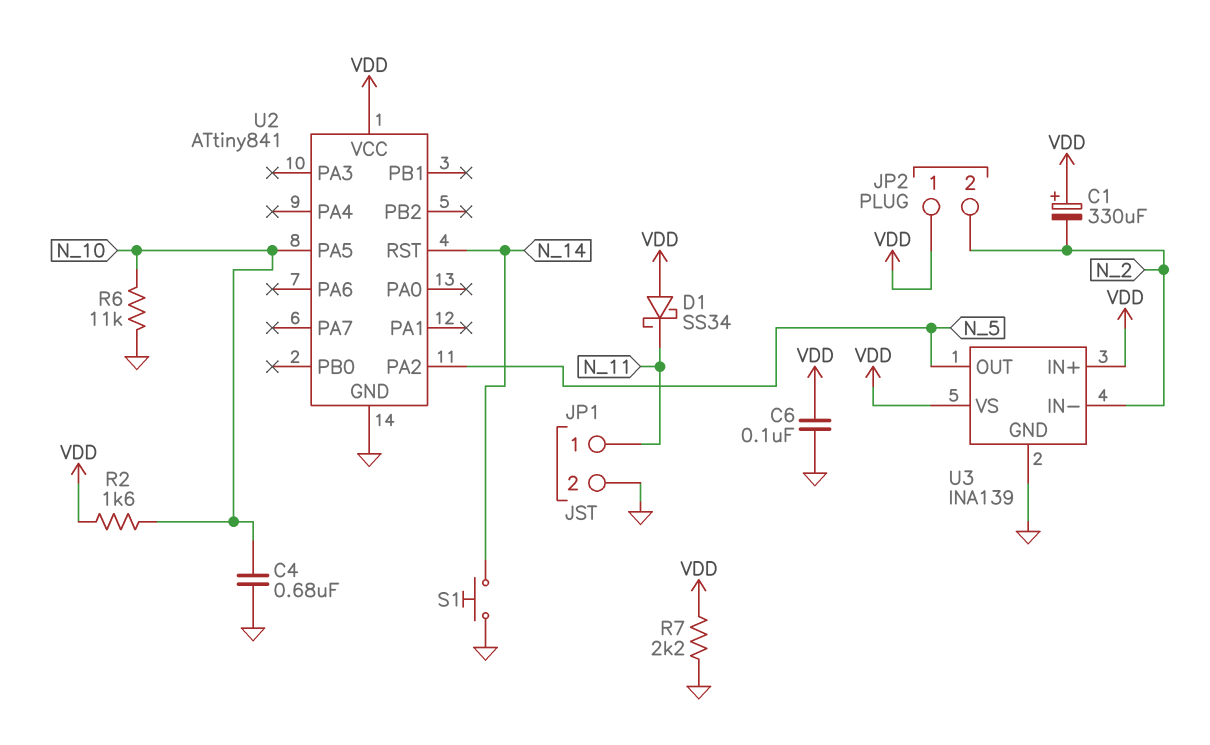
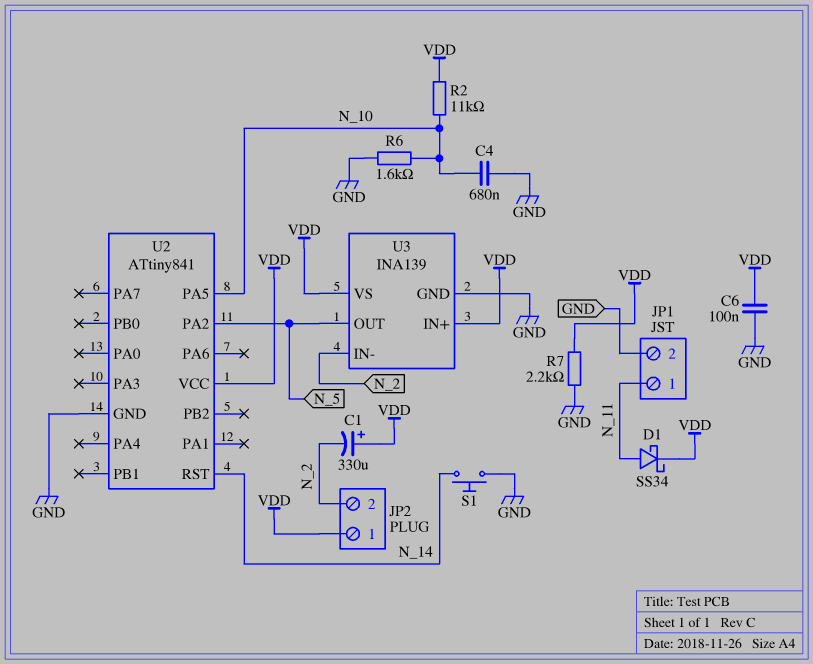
D1: schottky SS34 (A VDD, K N_11) -> schottky SS34 (A N_11, K VDD)
R2: 1.6k (N_10, VDD) -> 11k (N_10, VDD)
R6: 11k (GND, N_10) -> 1.6k (GND, N_10)

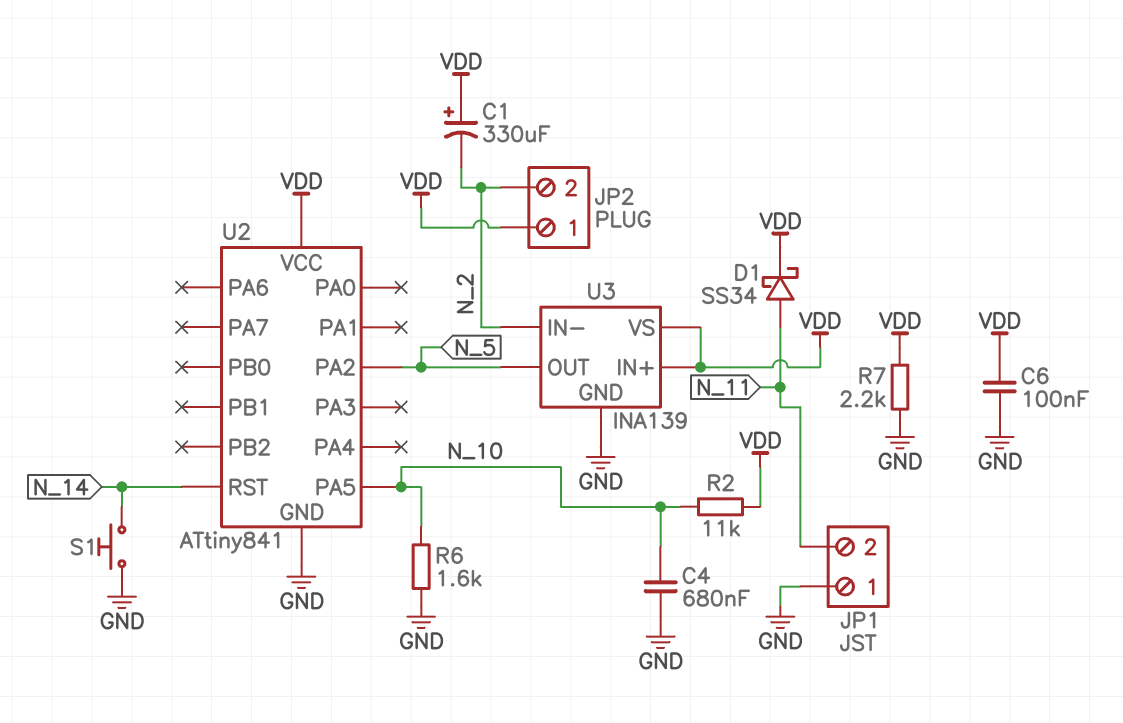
JP1 pin 1: N_11 -> GND
JP1 pin 2: GND -> N_11

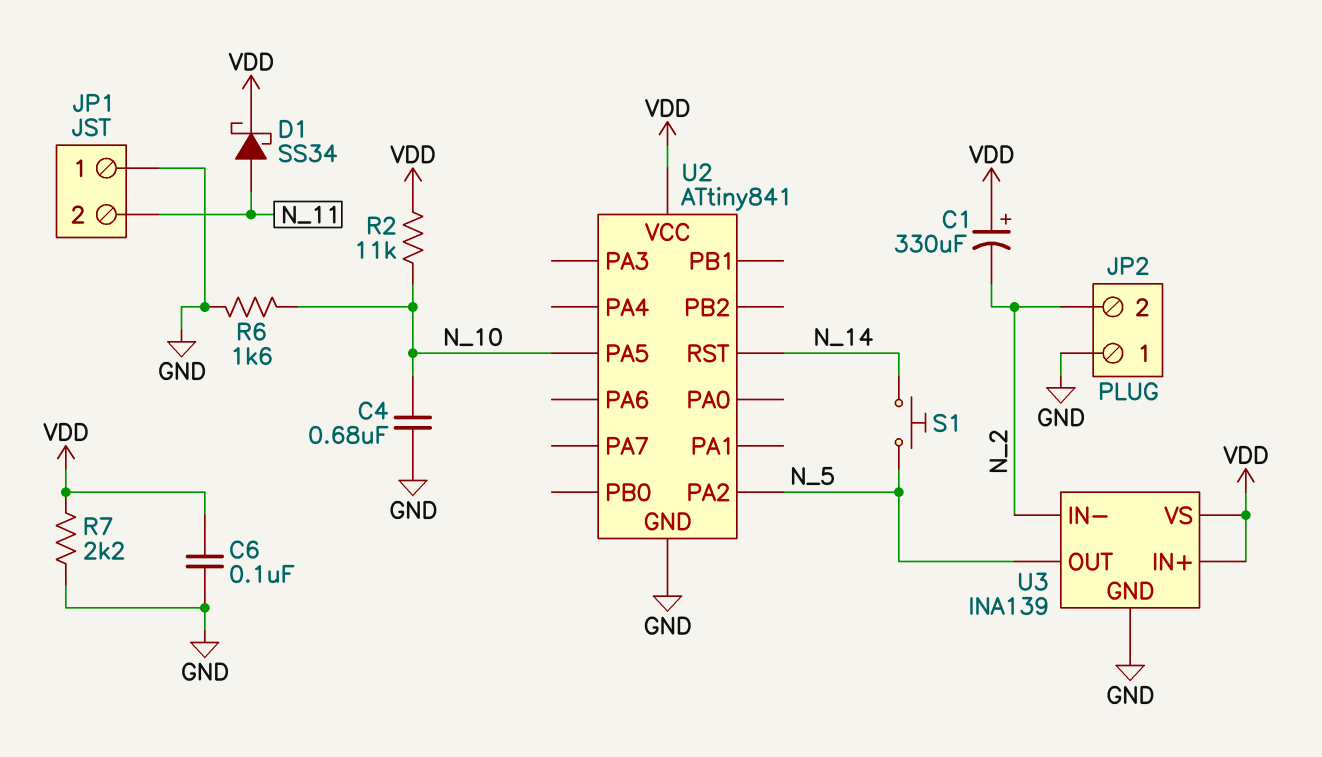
JP2 pin 1: VDD -> GND
S1: button (GND, N_14) -> button (N_5, N_14)

